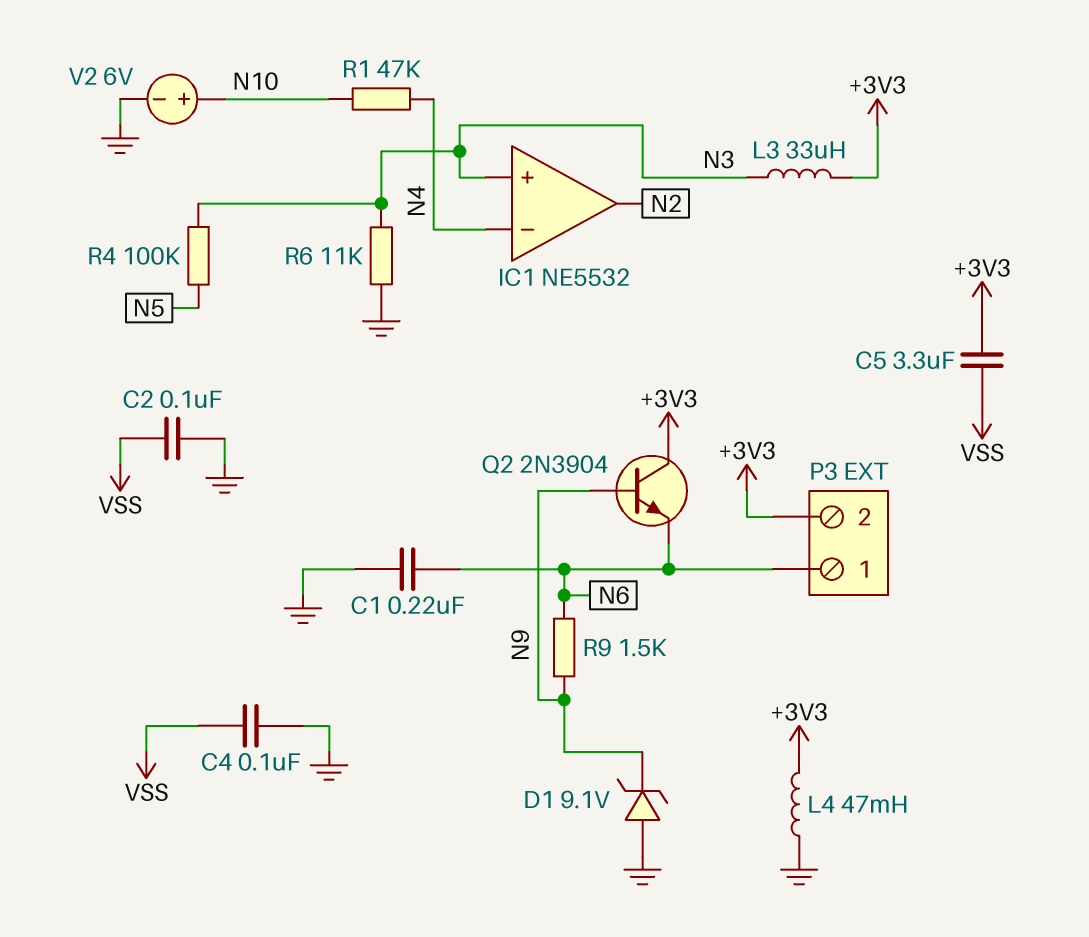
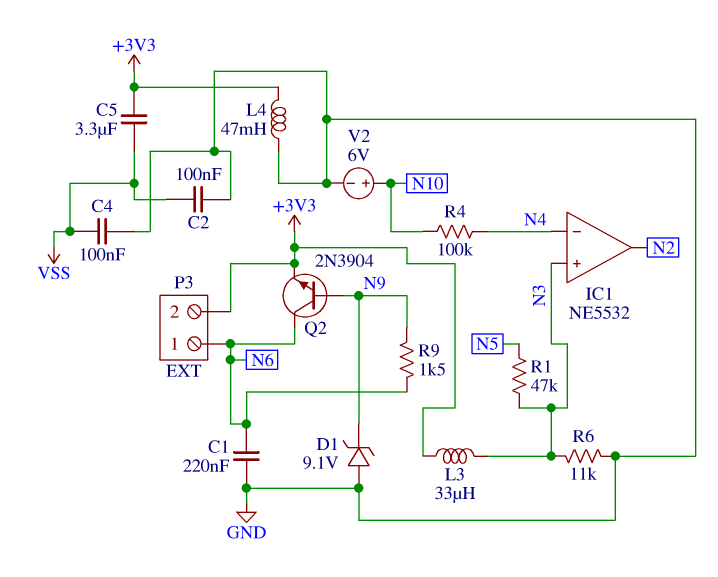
Q2: NPN 2N3904 (B N9, C +3V3, E N6) -> NPN 2N3904 (B N9, C N6, E +3V3)
R1: 47k (N4, N10) -> 47k (N3, N5)
R4: 100k (N3, N5) -> 100k (N4, N10)

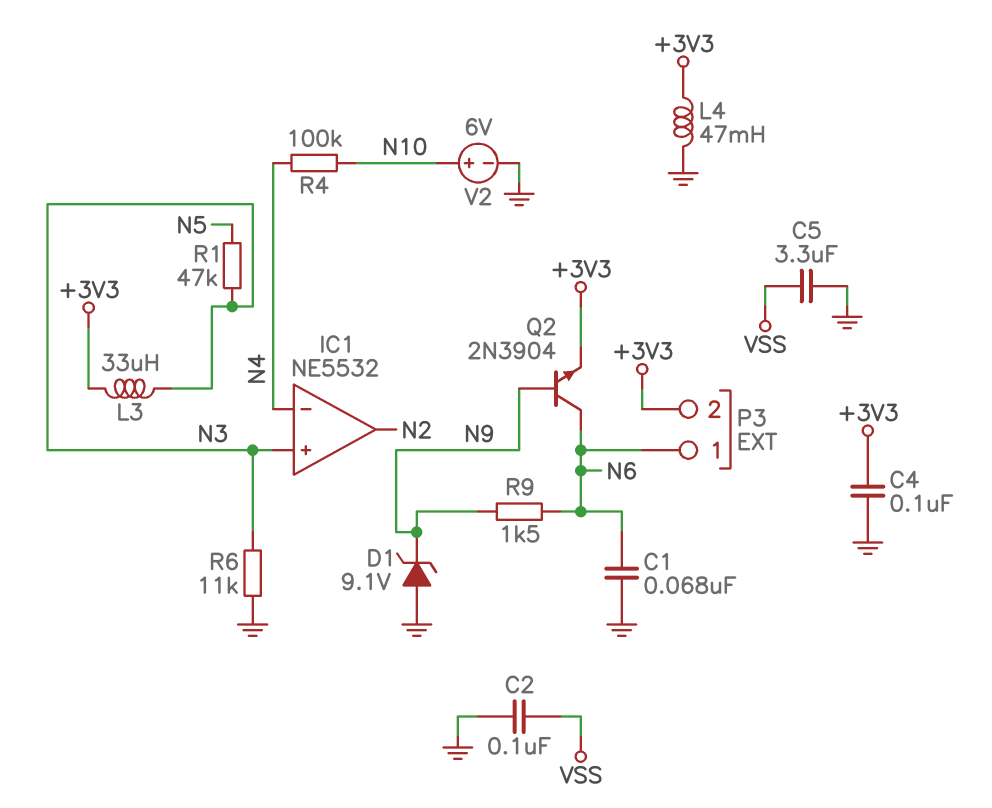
C1: 220nF (GND, N6) -> 68nF (GND, N6)
C4: 100nF (GND, VSS) -> 100nF (+3V3, GND)
C5: 3.3uF (+3V3, VSS) -> 3.3uF (GND, VSS)

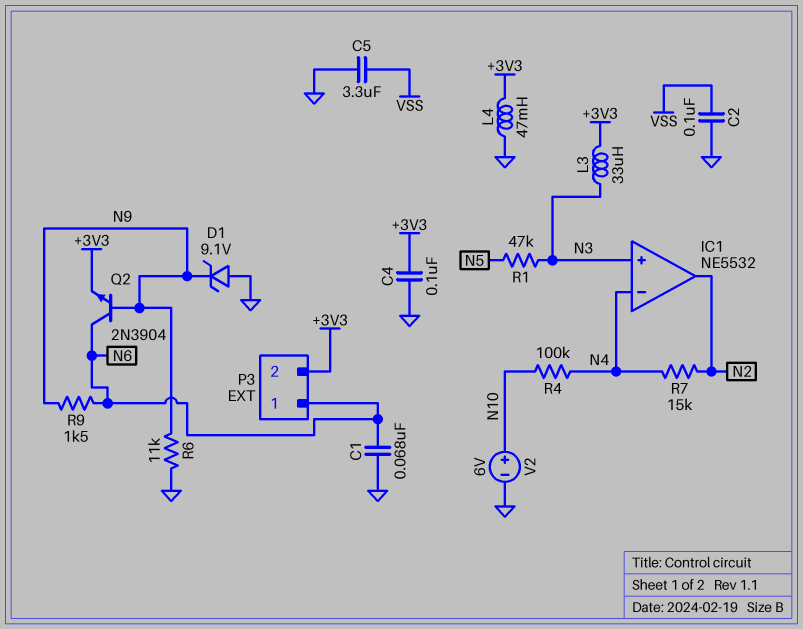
R6: 11k (GND, N3) -> 11k (GND, N9)
R7: none -> 15k (N2, N4)

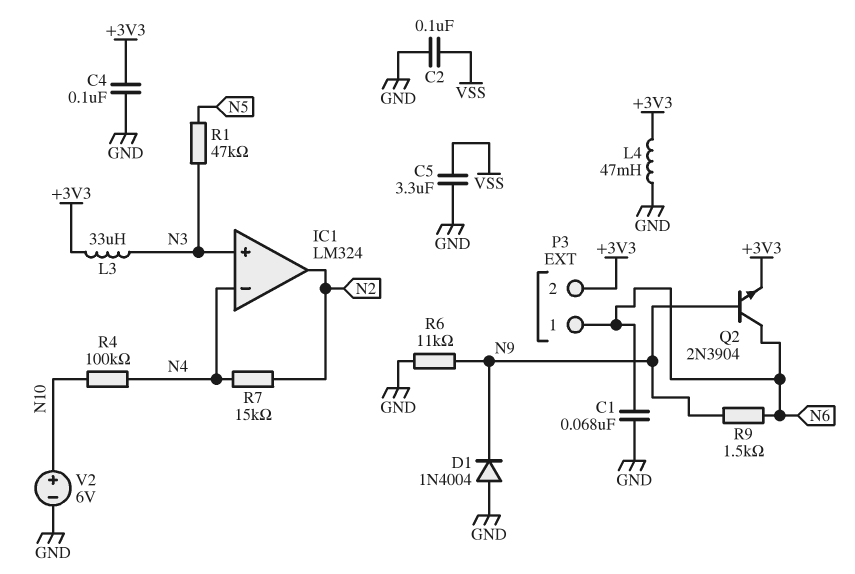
D1: zener 9.1V (A GND, K N9) -> diode 1N4004 (A GND, K N9)
IC1: NE5532 -> LM324

